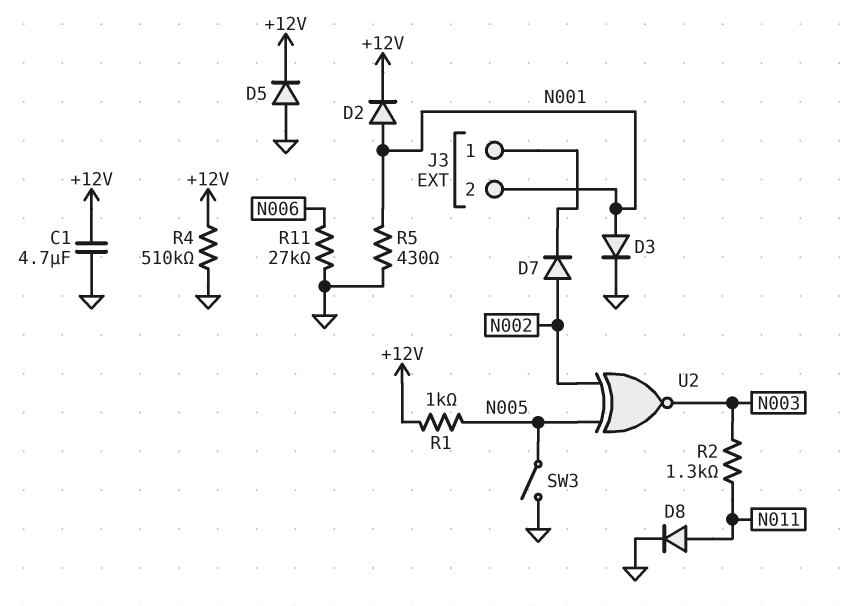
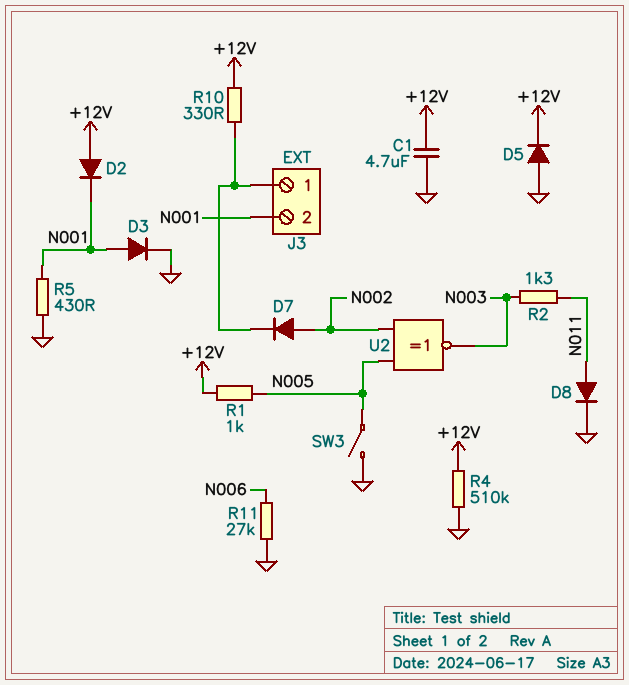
D2: diode (A N001, K +12V) -> diode (A +12V, K N001)
R10: none -> 330 (+12V, J3/1)

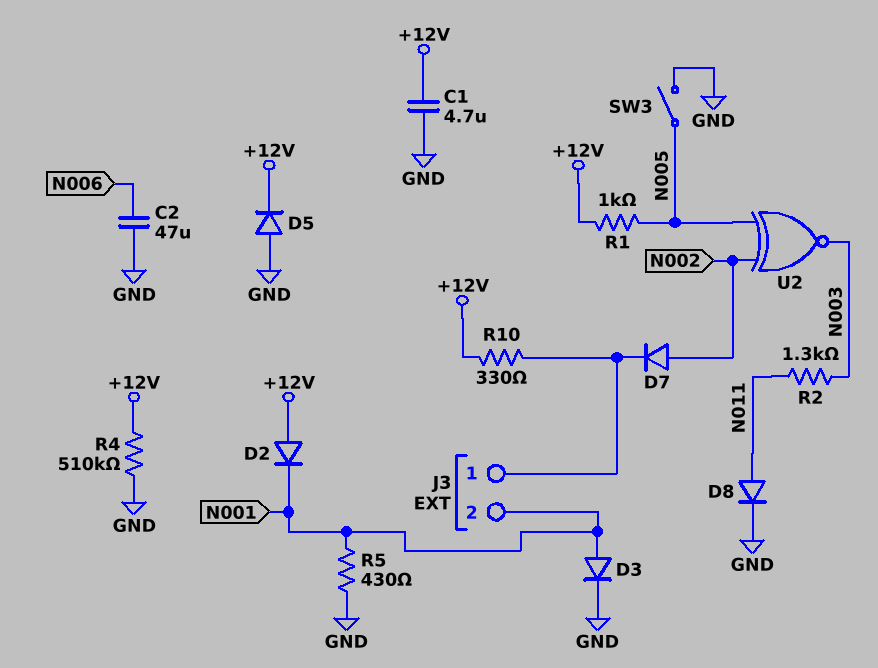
C2: none -> 47uF (GND, N006)
R11: 27k (GND, N006) -> none

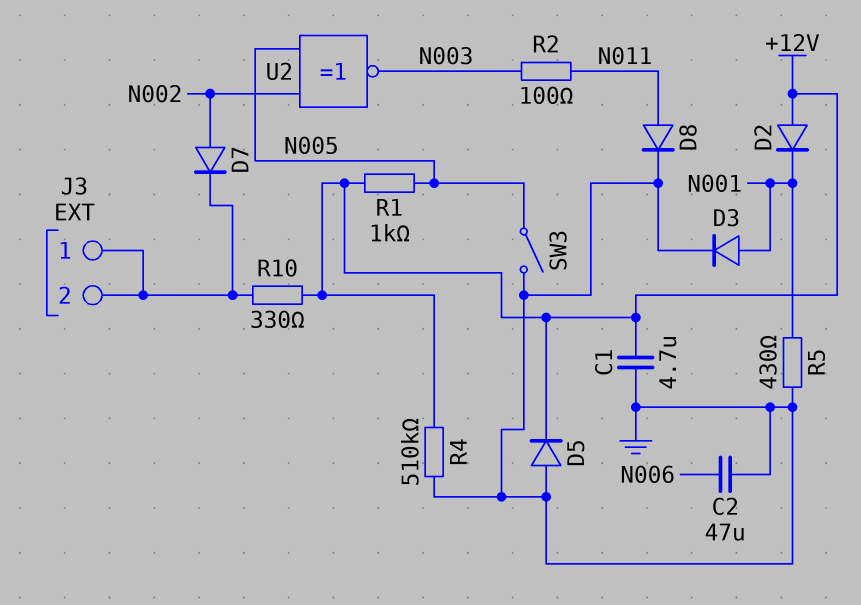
J3 pin 2: N001 -> J3/1
R2: 1.3k (N003, N011) -> 100 (N003, N011)

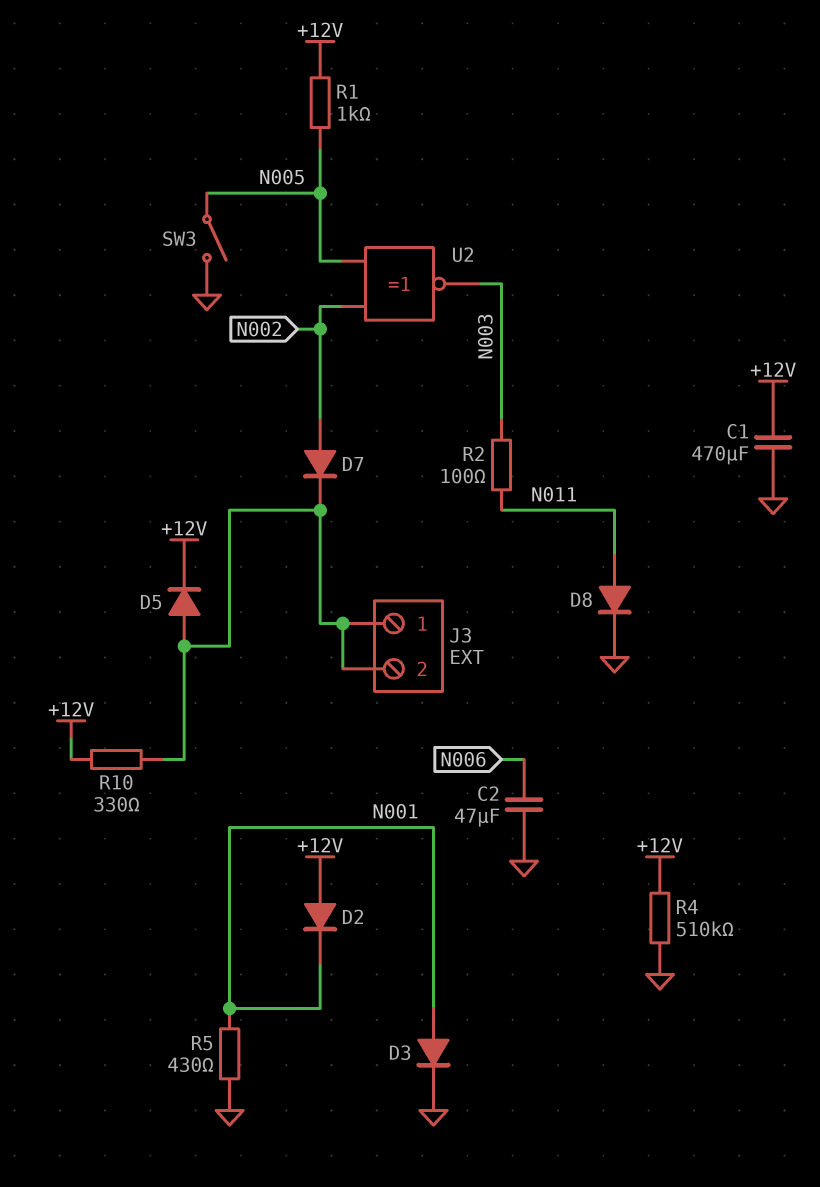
C1: 4.7uF (+12V, GND) -> 470uF (+12V, GND)
D5: diode (A GND, K +12V) -> diode (A J3/1, K +12V)

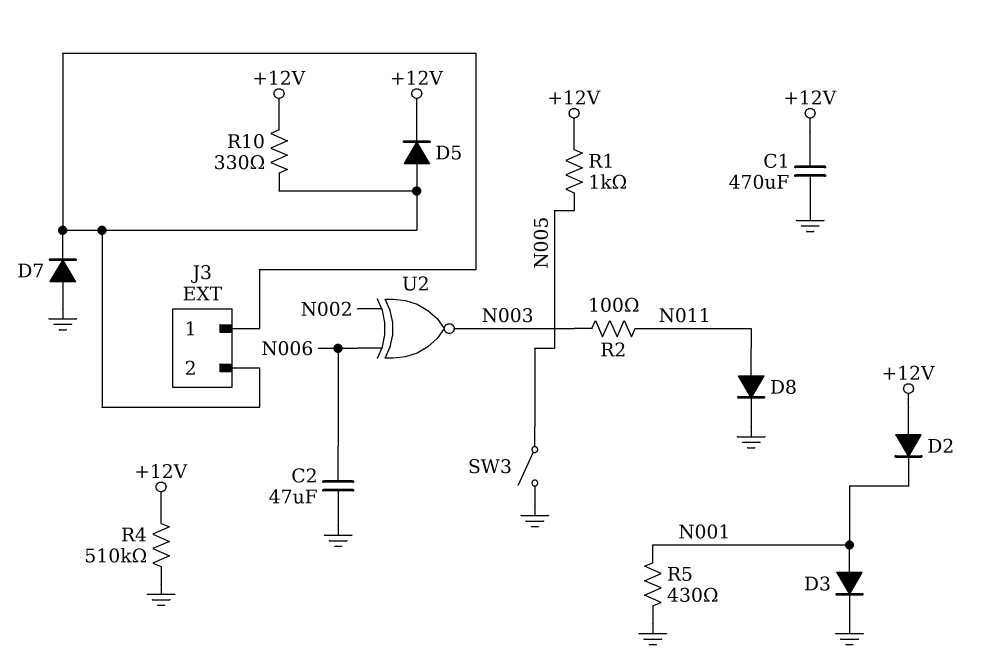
D7: diode (A N002, K J3/1) -> diode (A GND, K J3/1)
U2: XNOR (in N002, in N005, out N003) -> XNOR (in N002, in N006, out N003)

